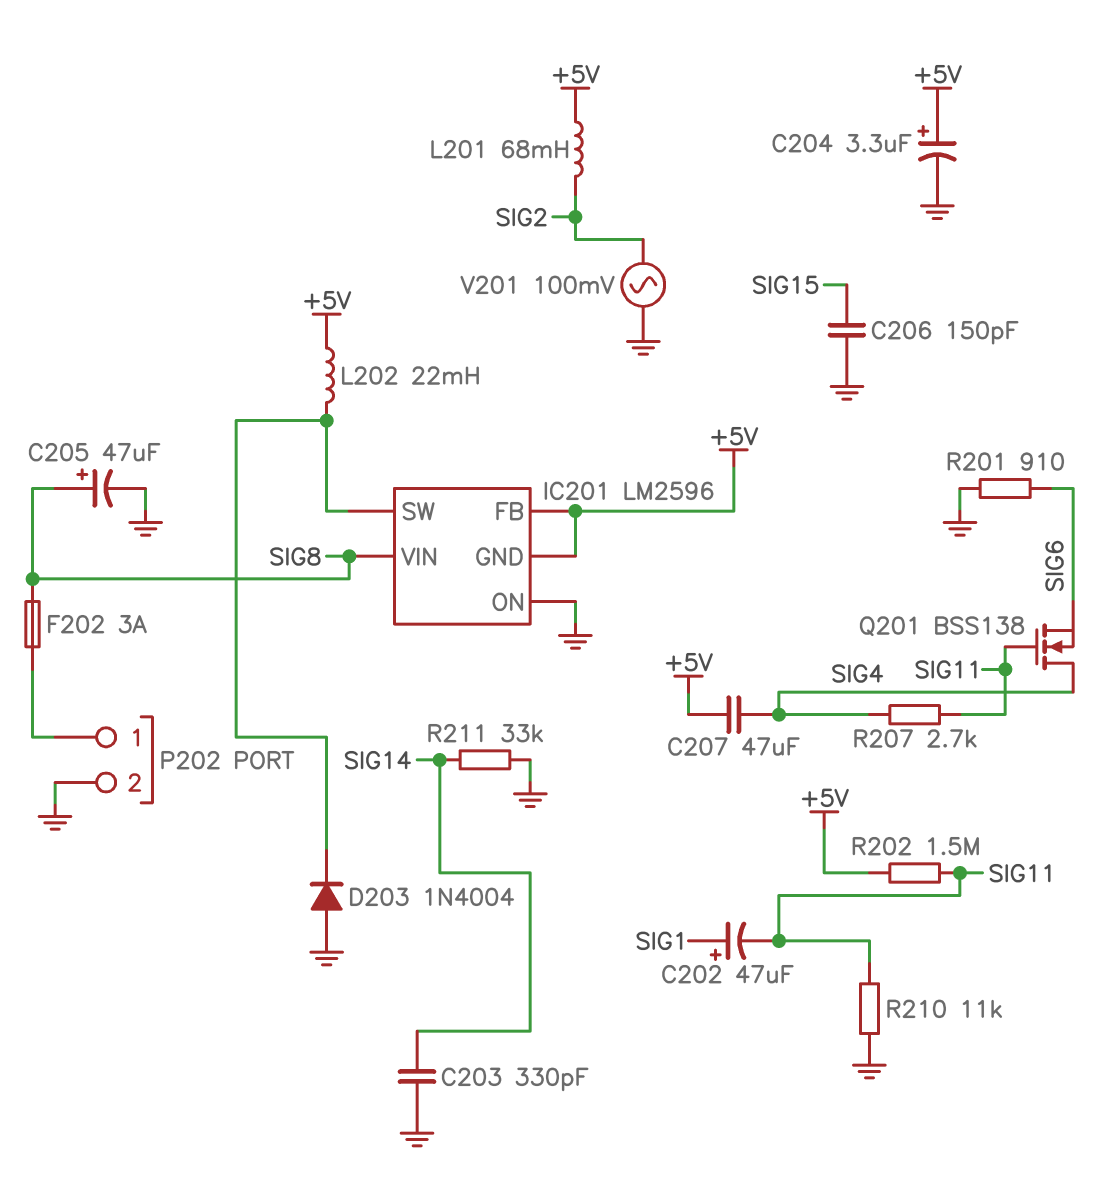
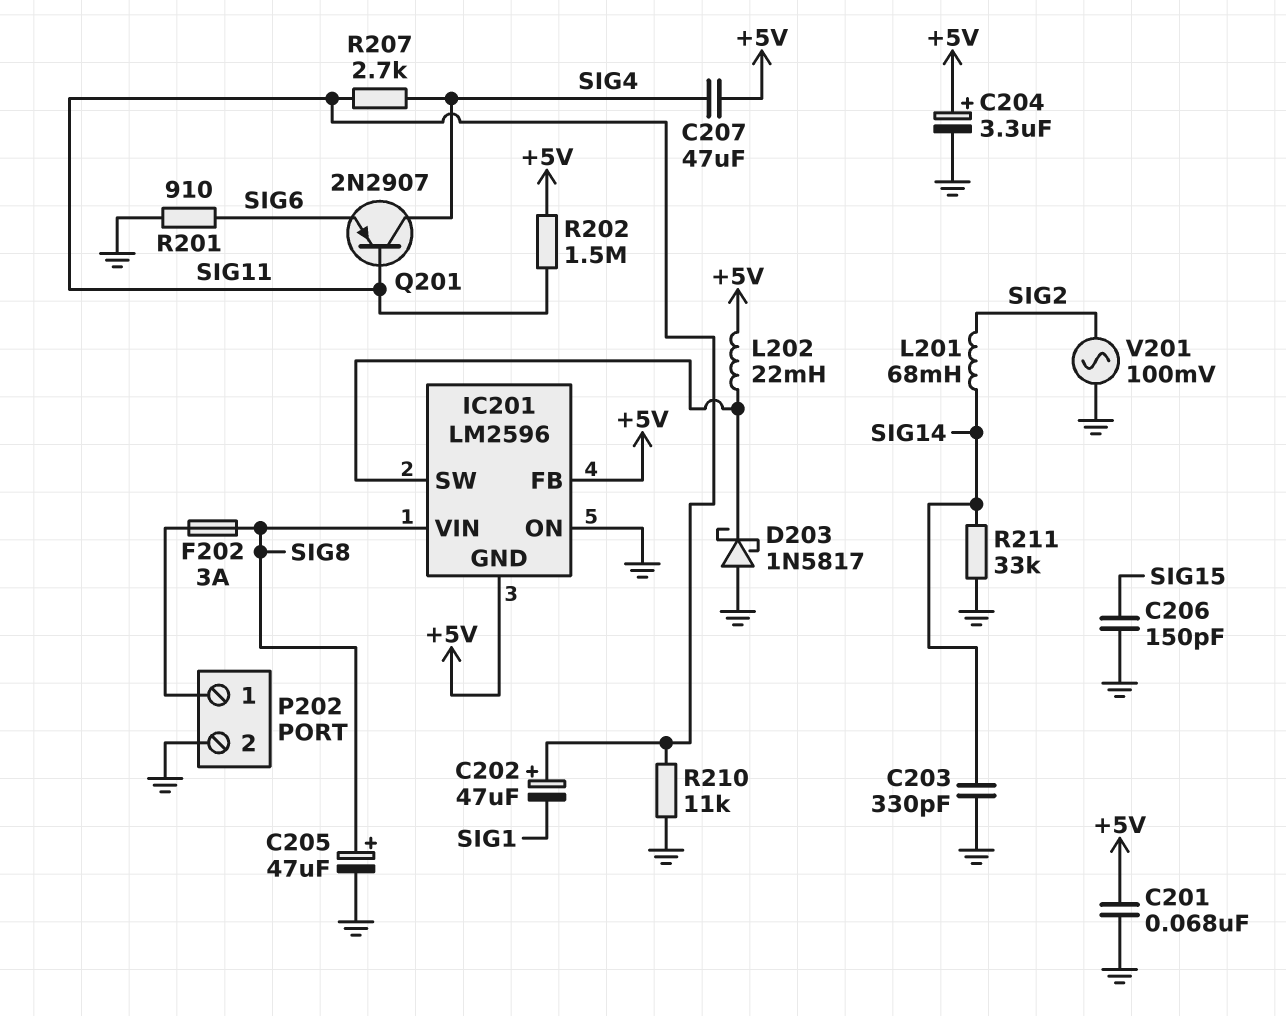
C201: none -> 68nF (+5V, GND)
C202: 47uF (plus SIG1, minus SIG11) -> 47uF (plus SIG11, minus SIG1)
D203: diode 1N4004 (A GND, K IC201/SW) -> schottky 1N5817 (A GND, K IC201/SW)
L201: 68mH (+5V, SIG2) -> 68mH (SIG2, SIG14)
Q201: NMOS BSS138 (G SIG11, D SIG4, S SIG6) -> PNP 2N2907 (B SIG11, C SIG4, E SIG6)

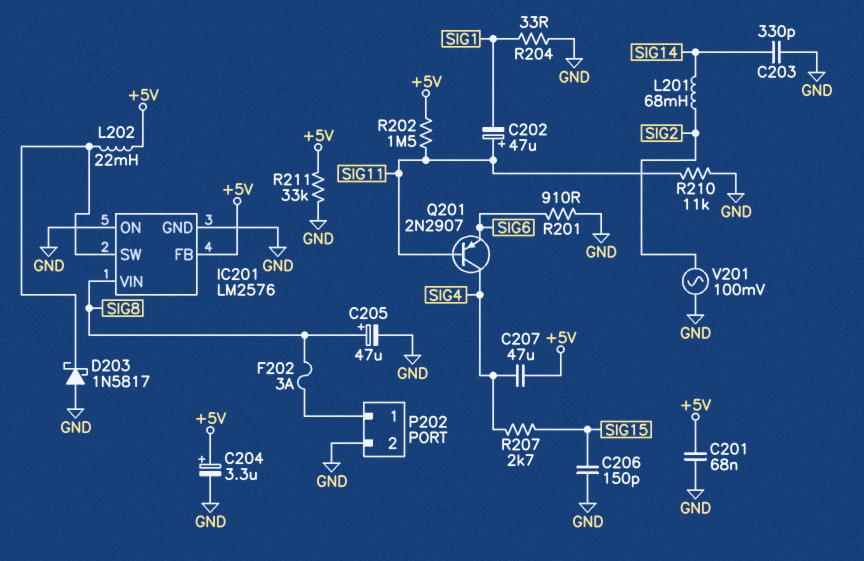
IC201: LM2596 -> LM2576
IC201 pin GND: +5V -> GND
R204: none -> 33 (GND, SIG1)
R207: 2.7k (SIG4, SIG11) -> 2.7k (SIG4, SIG15)
R211: 33k (GND, SIG14) -> 33k (+5V, GND)

